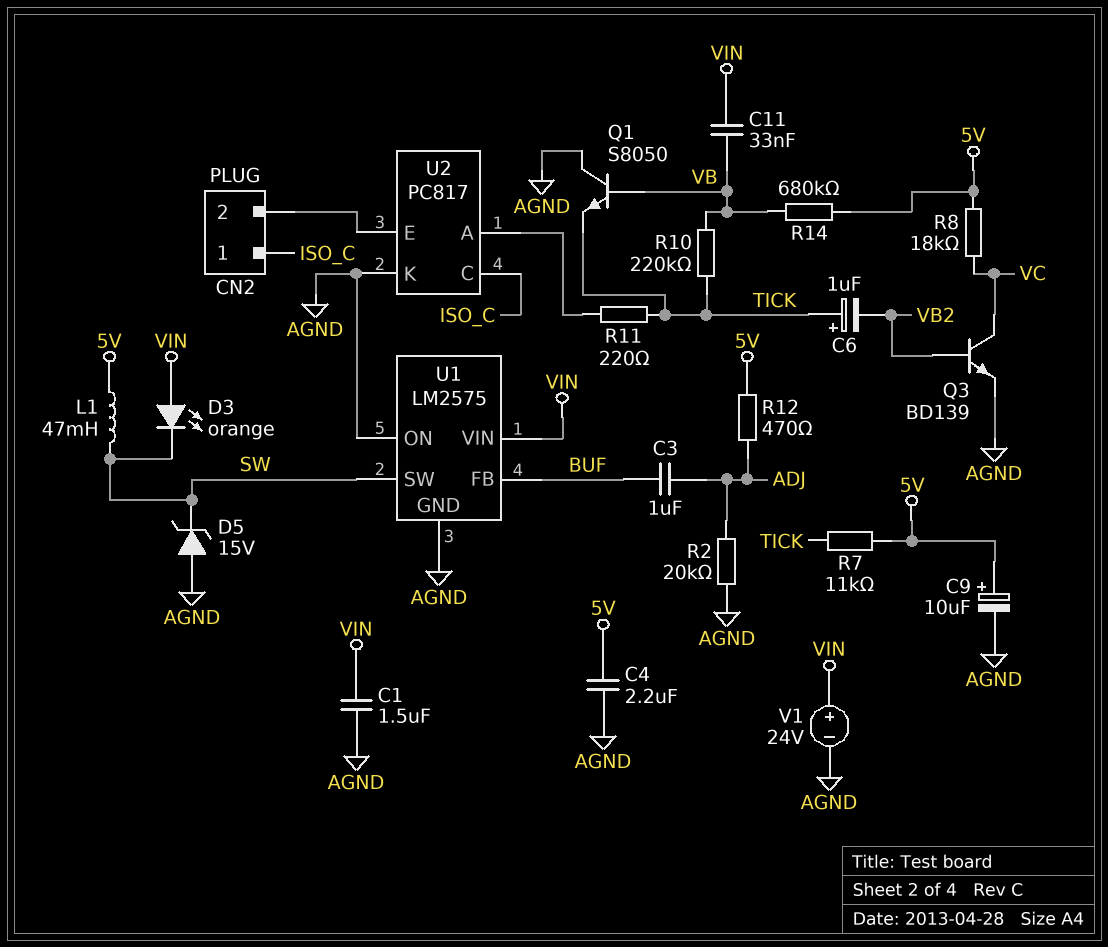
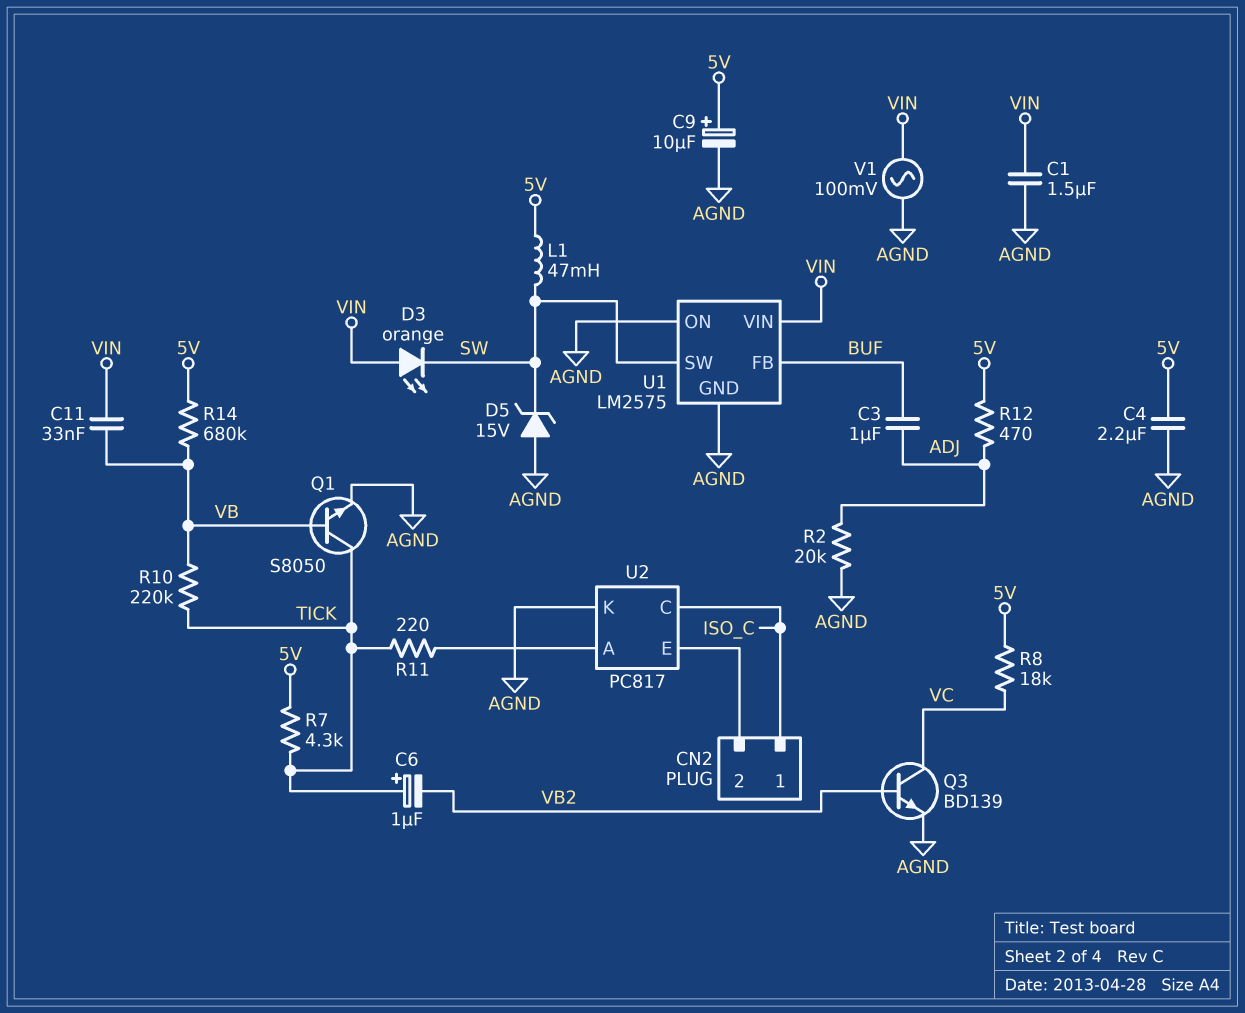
Q1: NPN S8050 (B VB, C AGND, E TICK) -> NPN S8050 (B VB, C TICK, E AGND)
R7: 11k (5V, TICK) -> 4.3k (5V, TICK)
V1: 24V (plus VIN, minus AGND) -> AC 100mV (AGND, VIN)

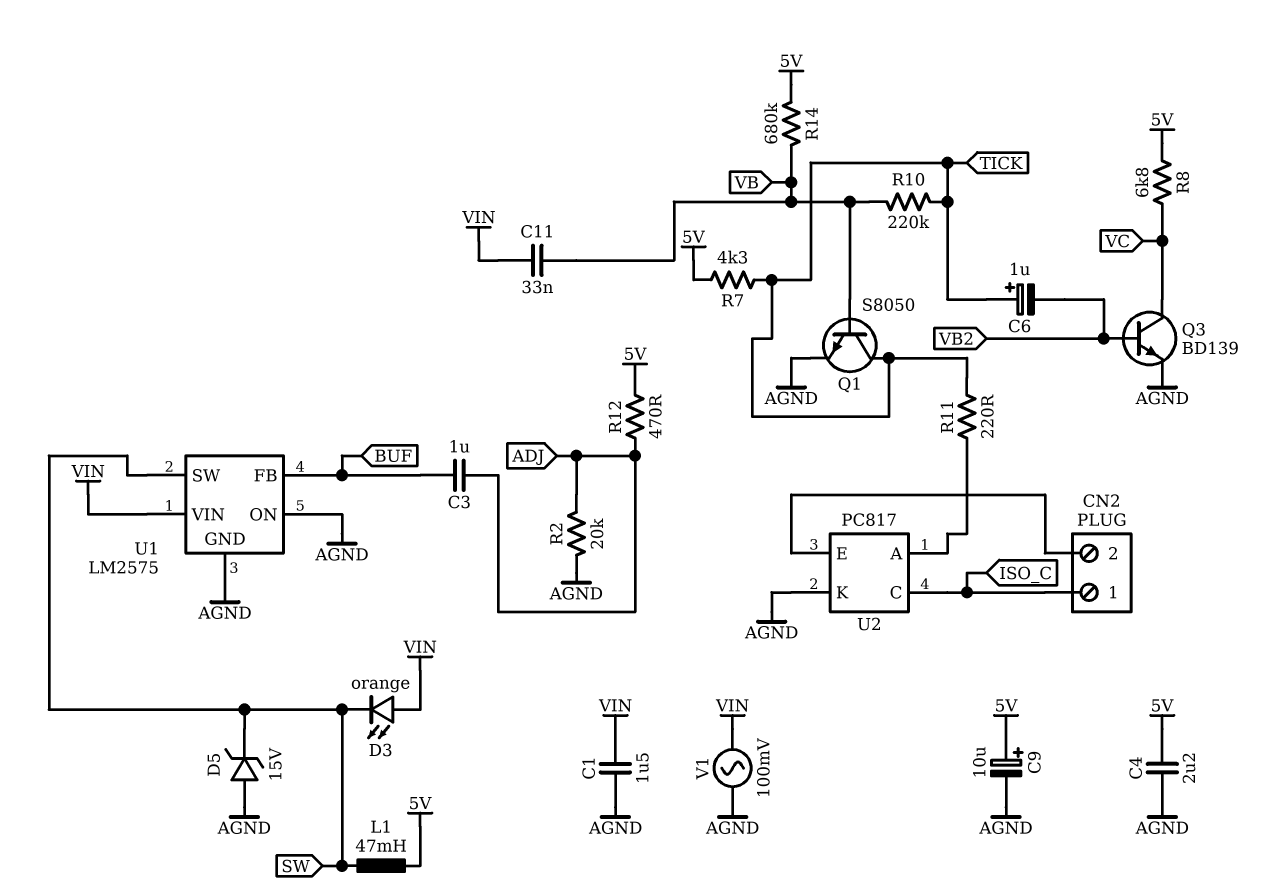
R8: 18k (5V, VC) -> 6.8k (5V, VC)

